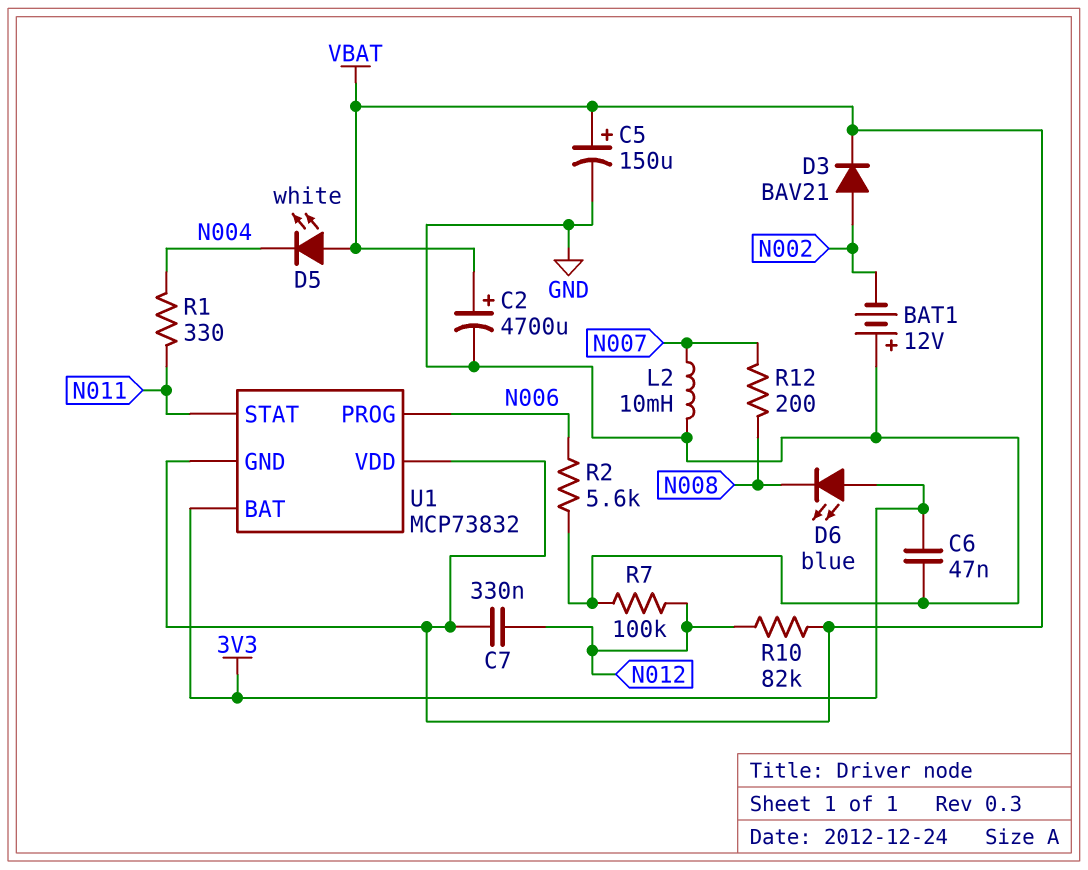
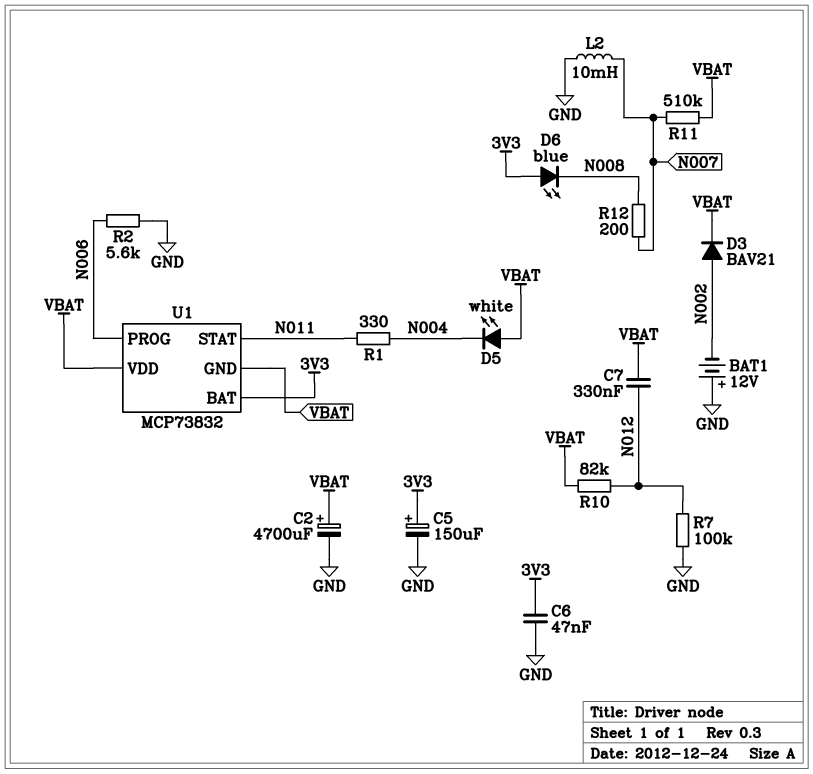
C5: 150uF (plus VBAT, minus GND) -> 150uF (plus 3V3, minus GND)
R11: none -> 510k (N007, VBAT)

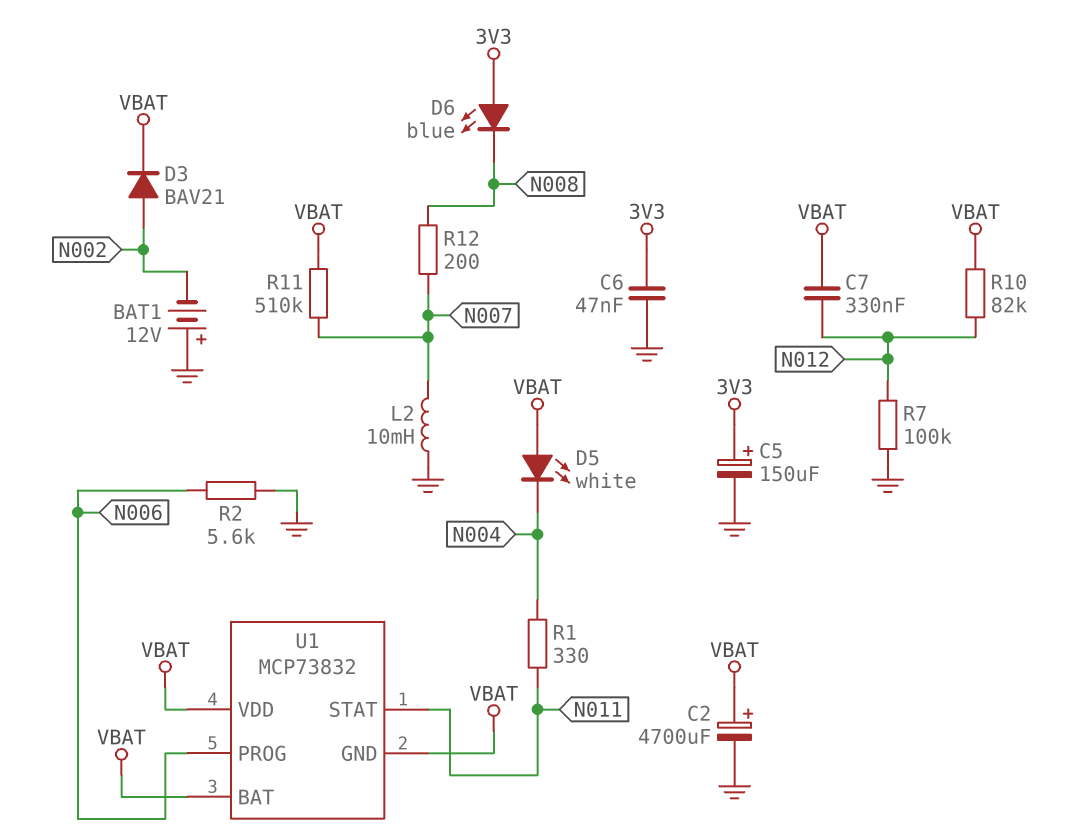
U1 pin BAT: 3V3 -> VBAT

